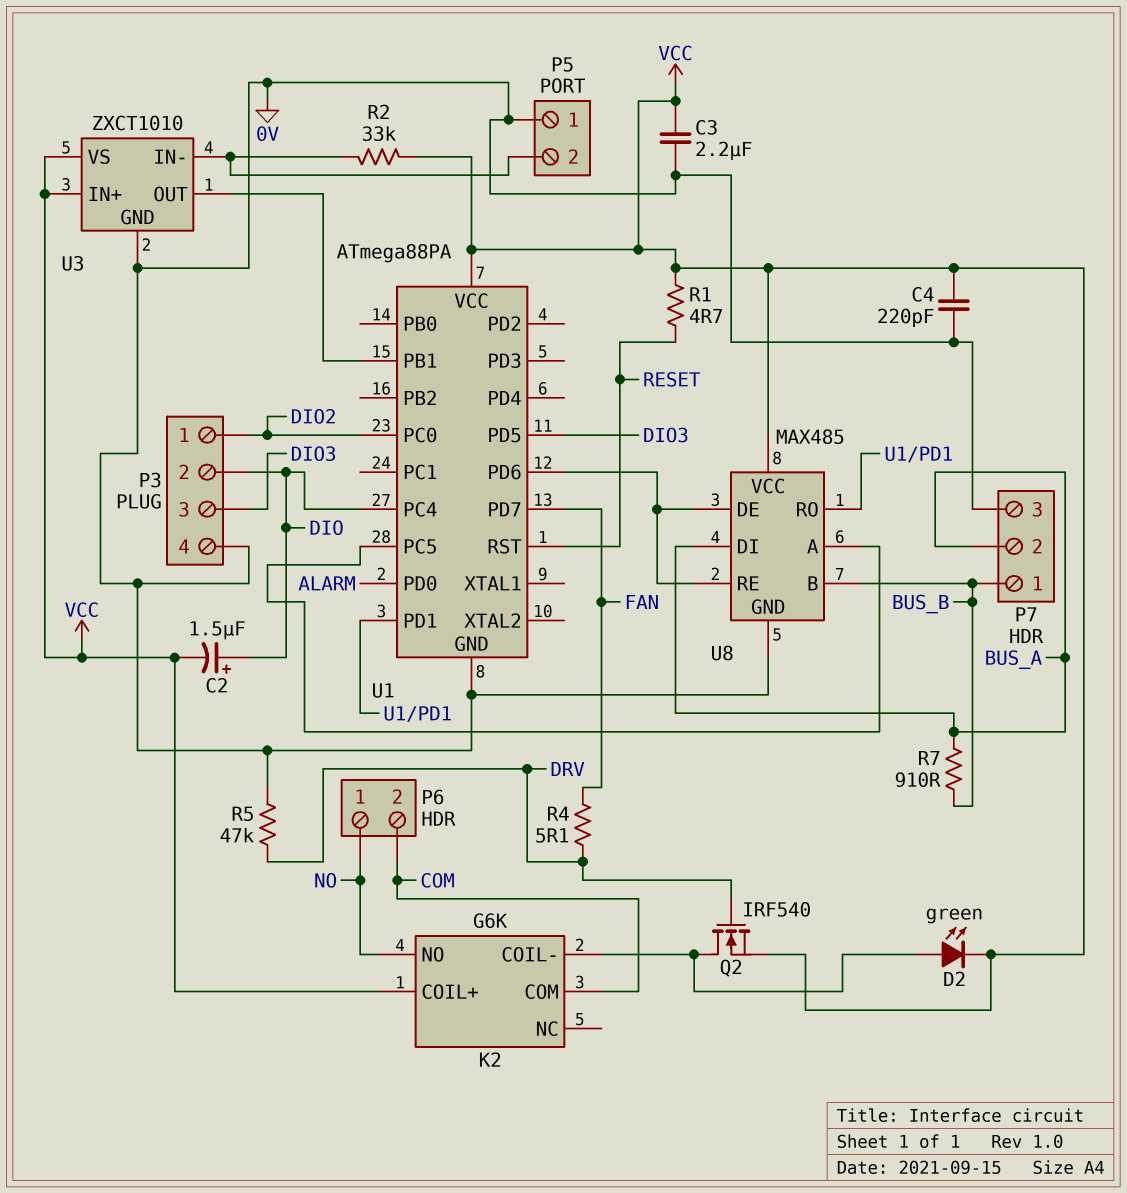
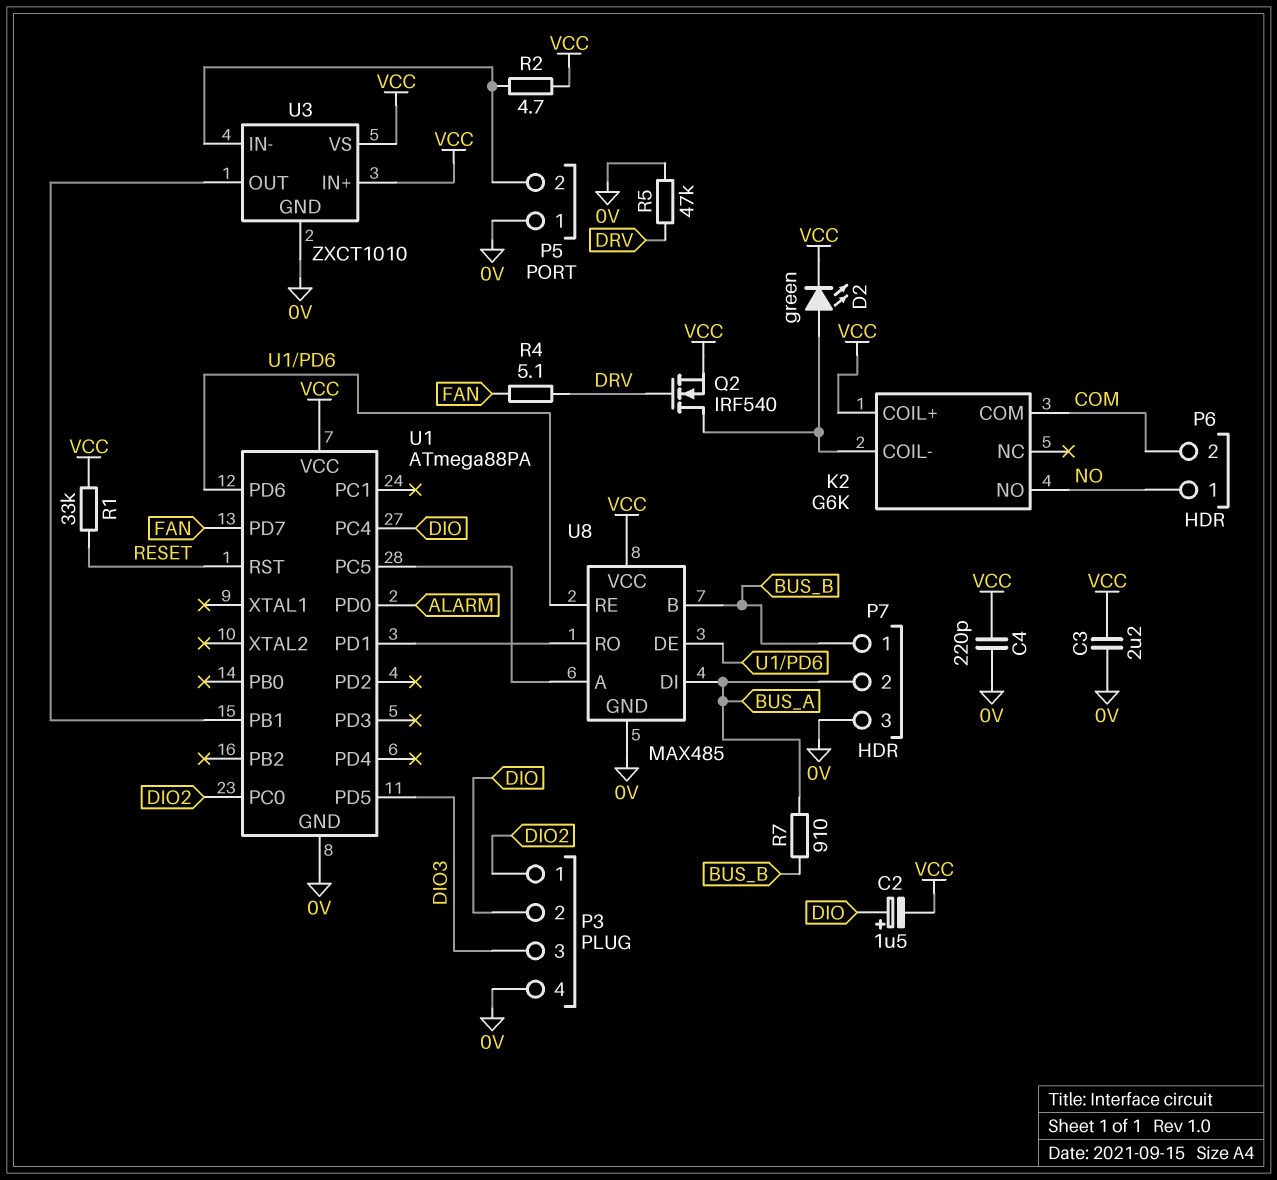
R1: 4.7 (RESET, VCC) -> 33k (RESET, VCC)
R2: 33k (P5/2, VCC) -> 4.7 (P5/2, VCC)

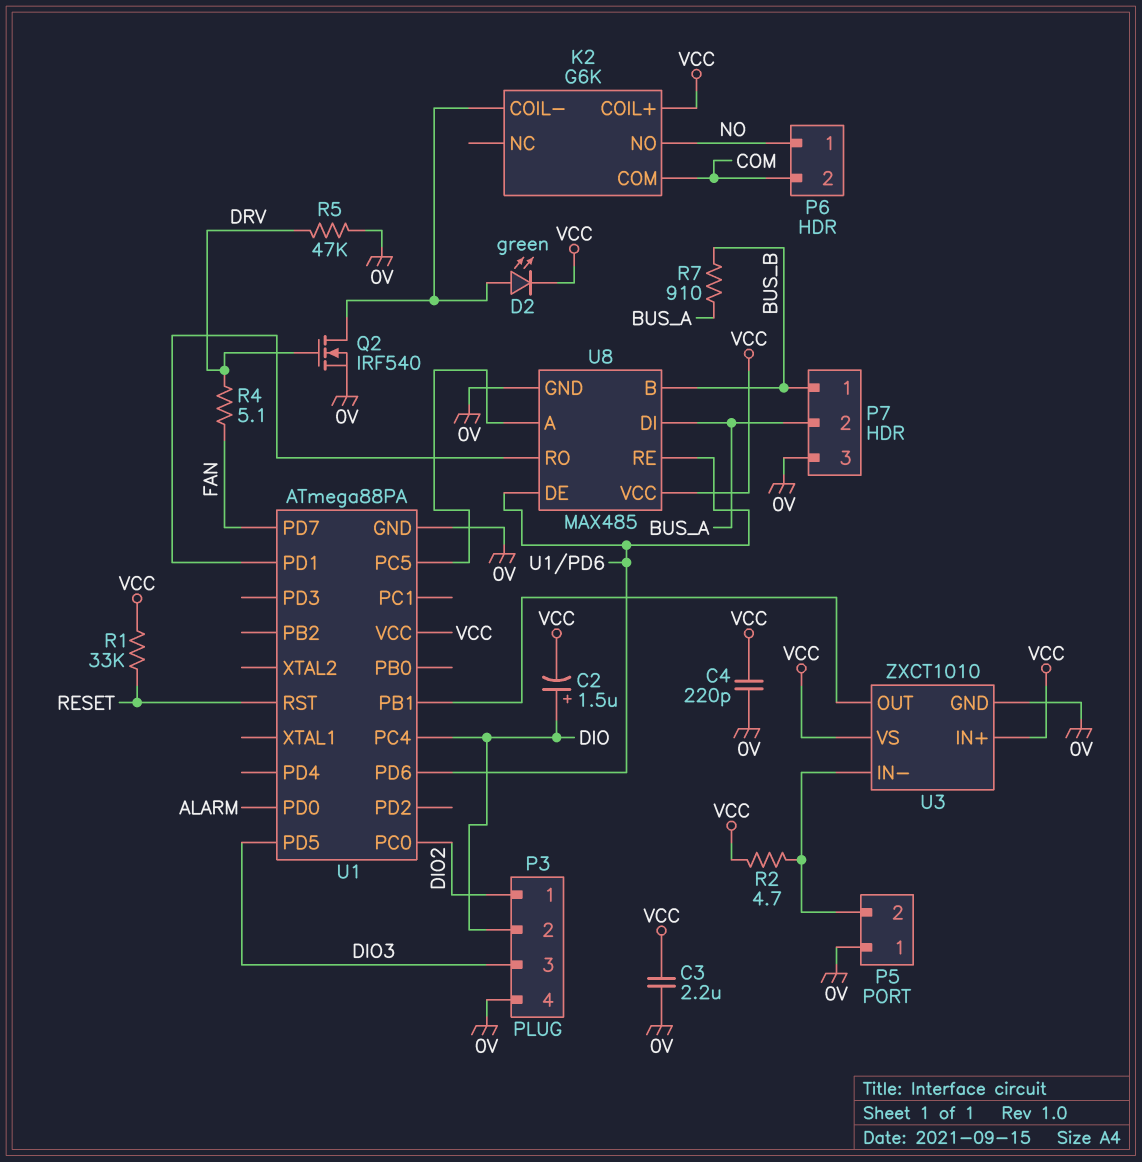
Q2: NMOS IRF540 (G DRV, D K2/COIL-, S VCC) -> NMOS IRF540 (G DRV, D K2/COIL-, S 0V)

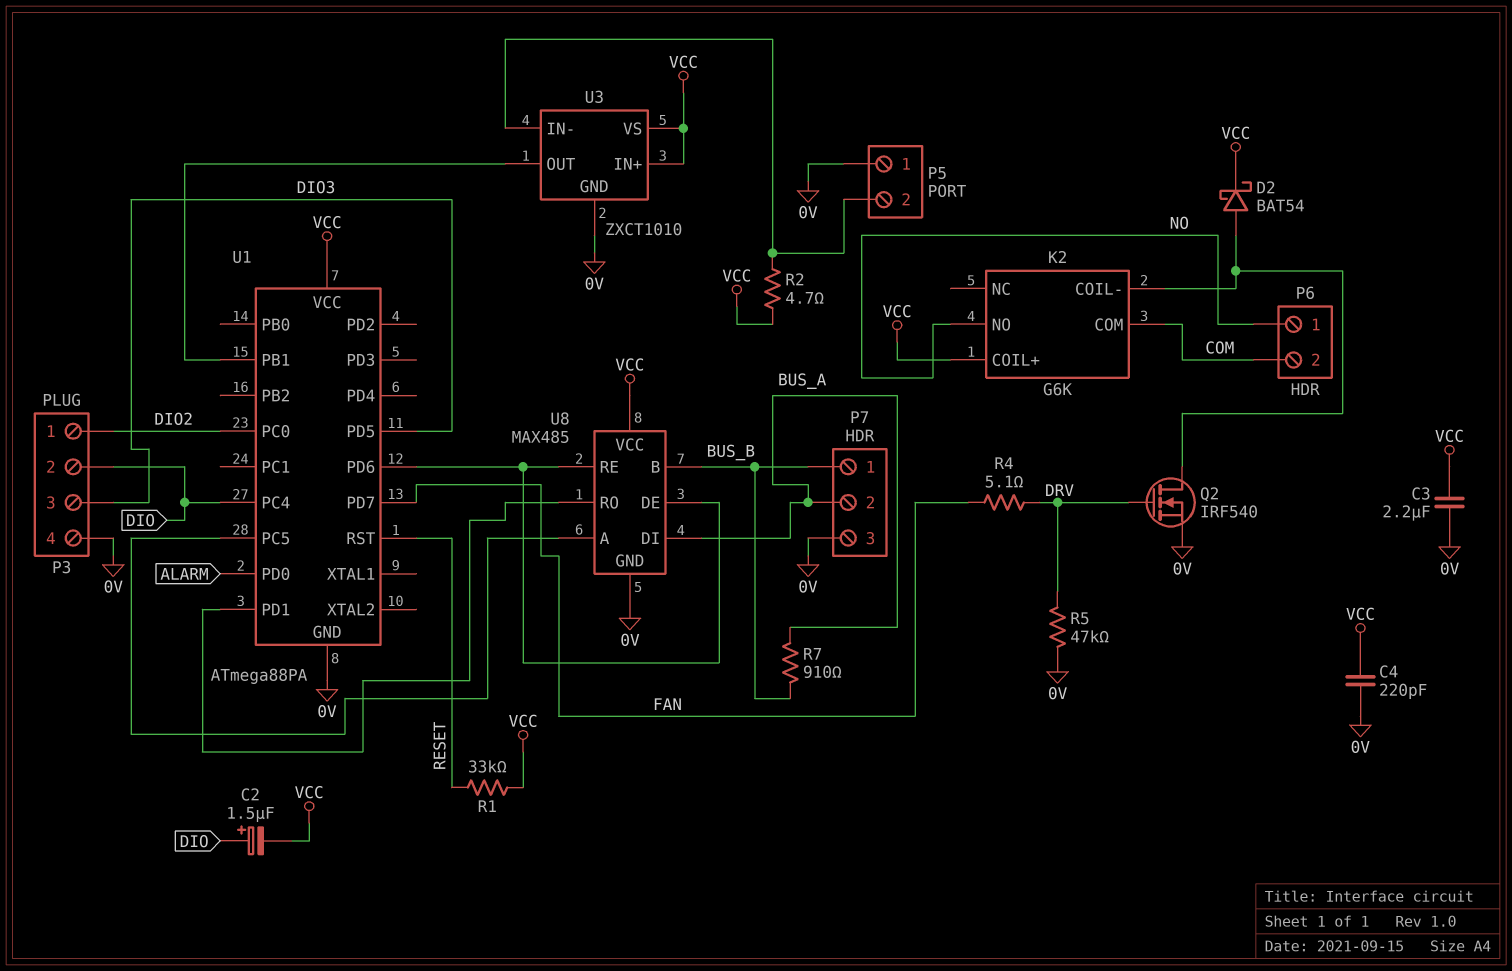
D2: LED green (A K2/COIL-, K VCC) -> schottky BAT54 (A K2/COIL-, K VCC)

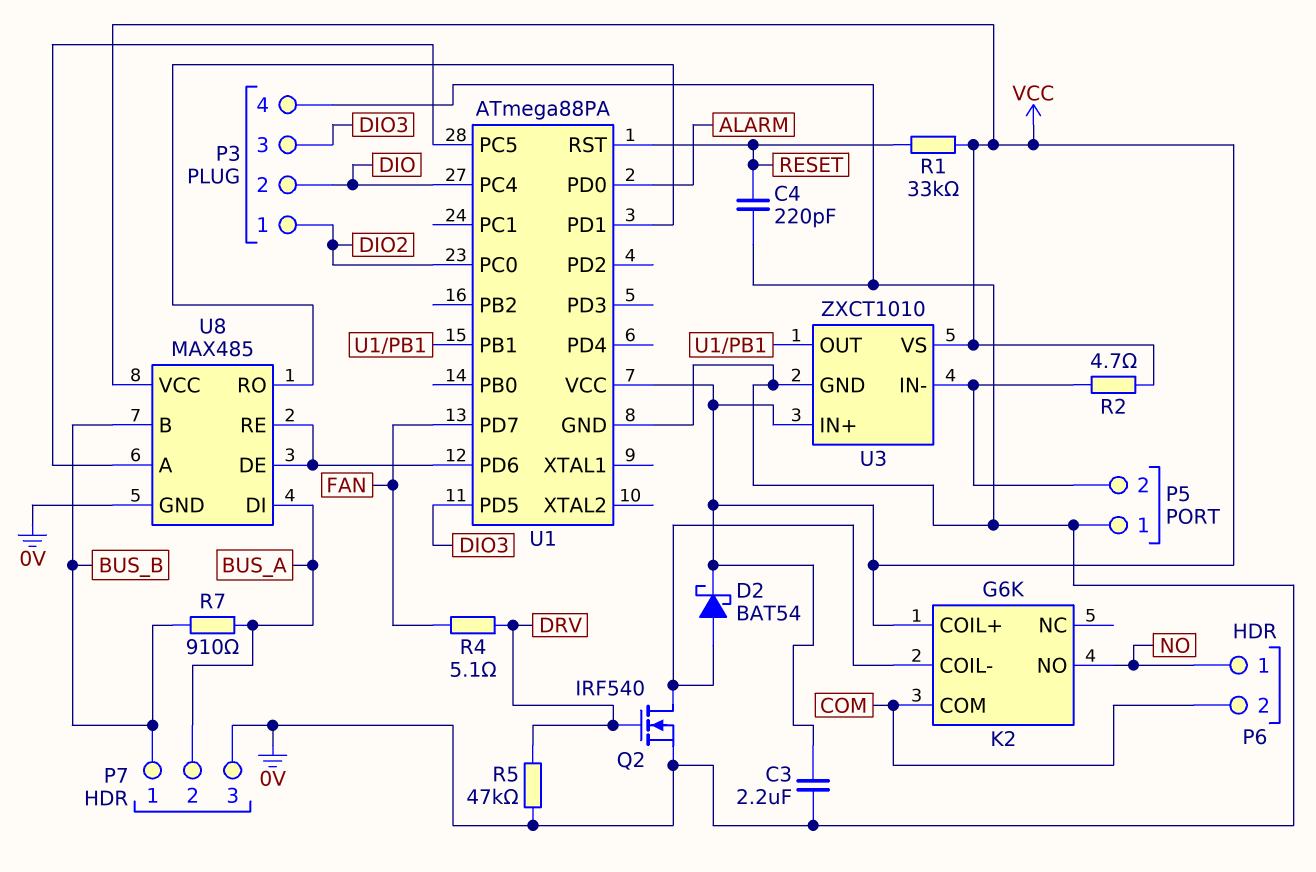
C2: 1.5uF (plus DIO, minus VCC) -> none
C4: 220pF (0V, VCC) -> 220pF (0V, RESET)

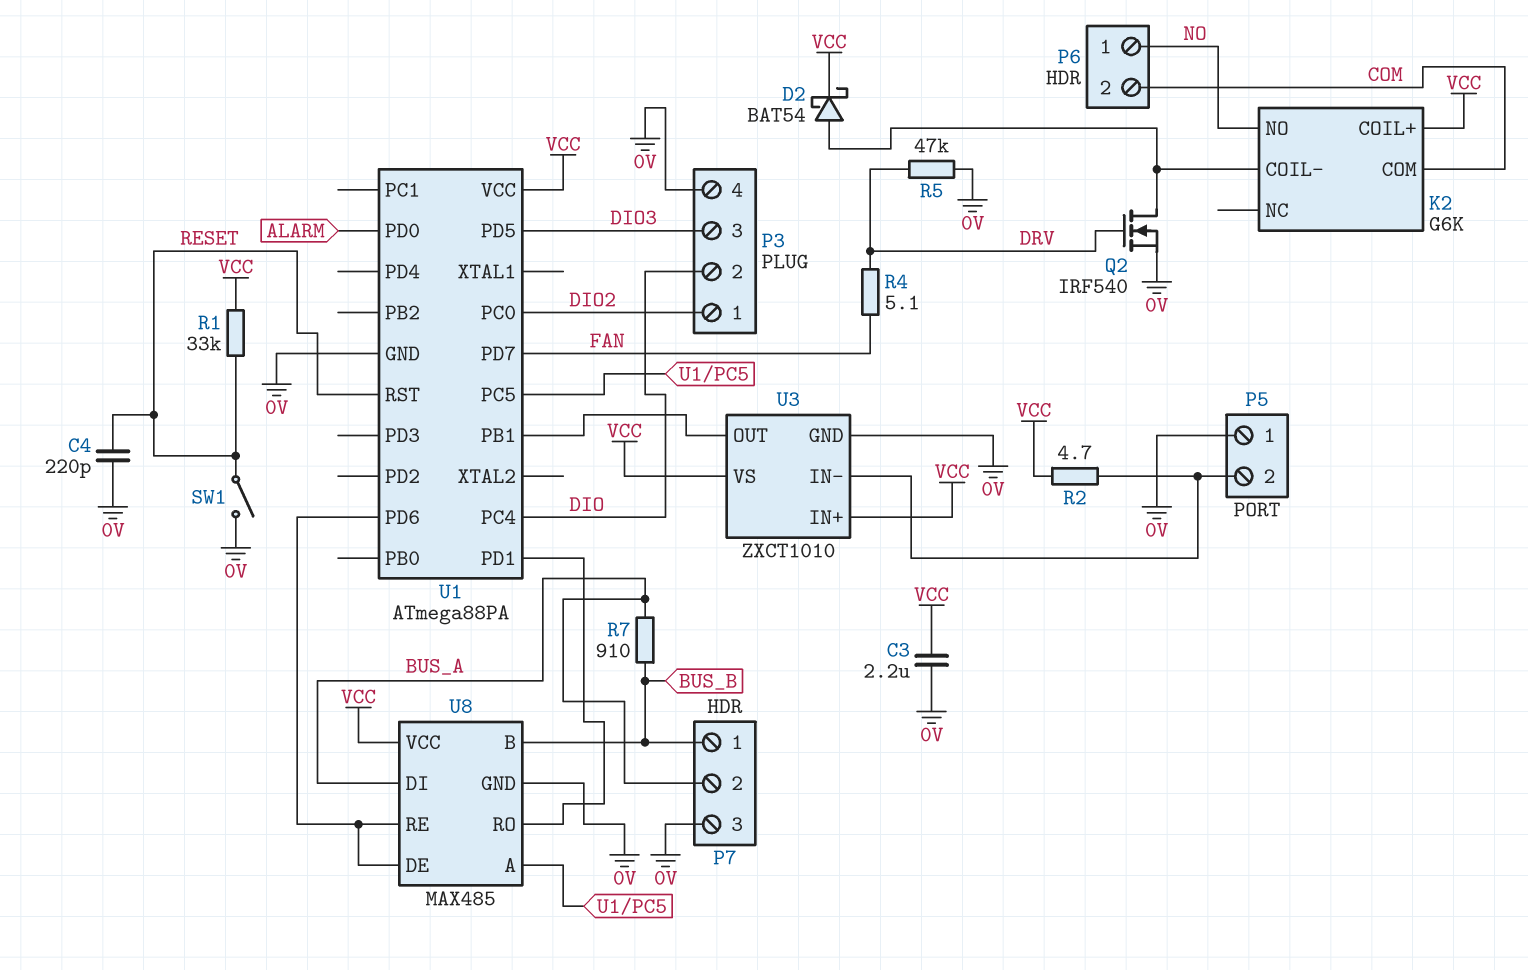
SW1: none -> switch (0V, RESET)

